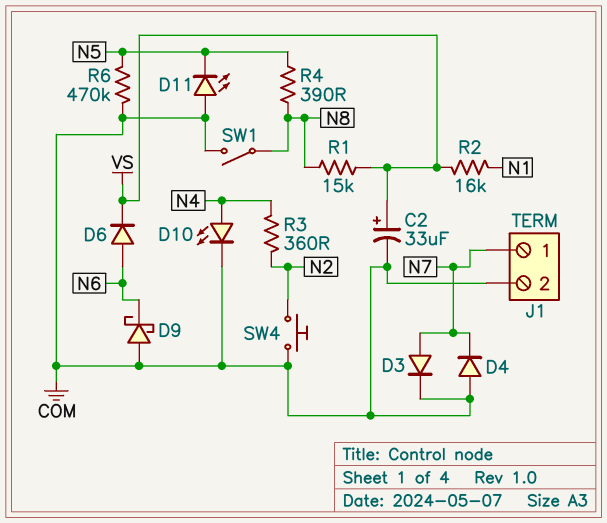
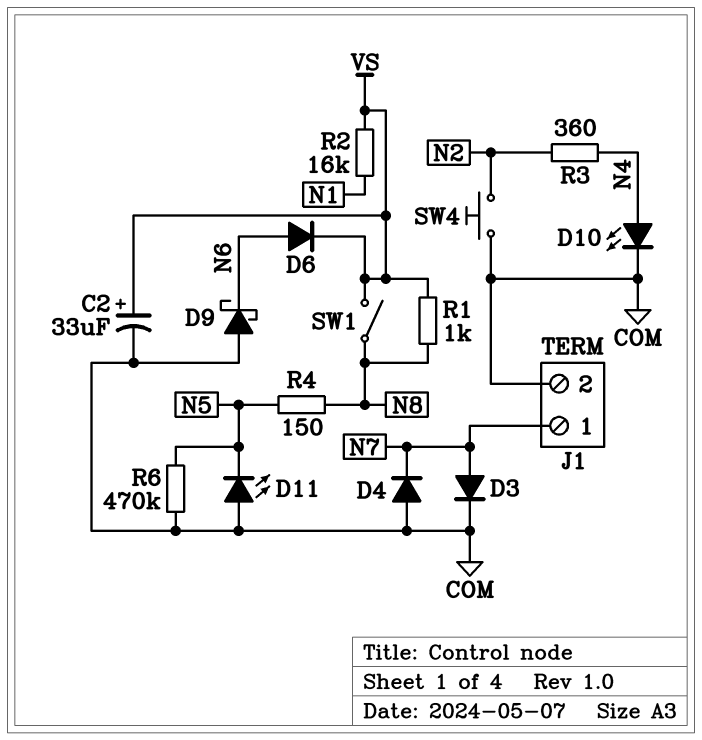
R1: 15k (N8, VS) -> 1k (N8, VS)
R4: 390 (N5, N8) -> 150 (N5, N8)
SW1: switch (COM, N8) -> switch (N8, VS)

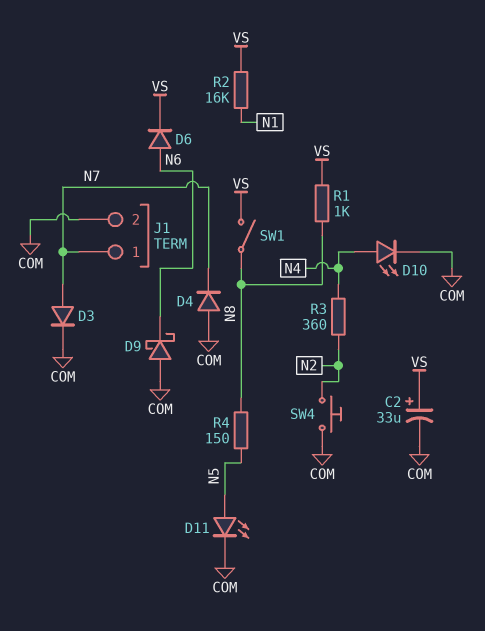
D11: LED (A COM, K N5) -> LED (A N5, K COM)
R6: 470k (COM, N5) -> none

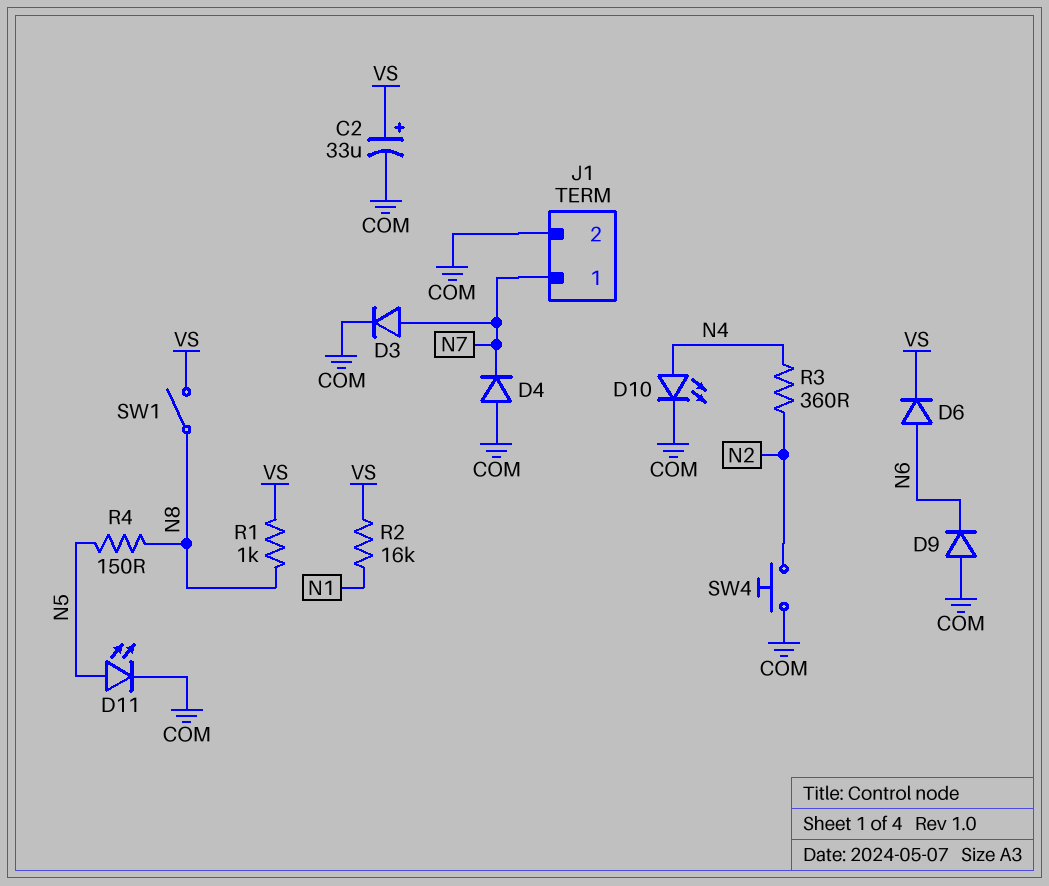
D9: schottky (A COM, K N6) -> diode (A COM, K N6)

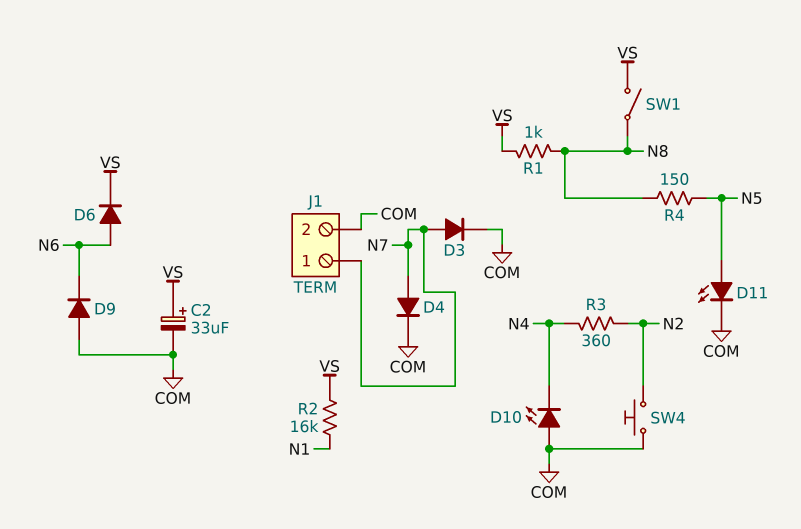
D4: diode (A COM, K N7) -> diode (A N7, K COM)
D10: LED (A N4, K COM) -> LED (A COM, K N4)

